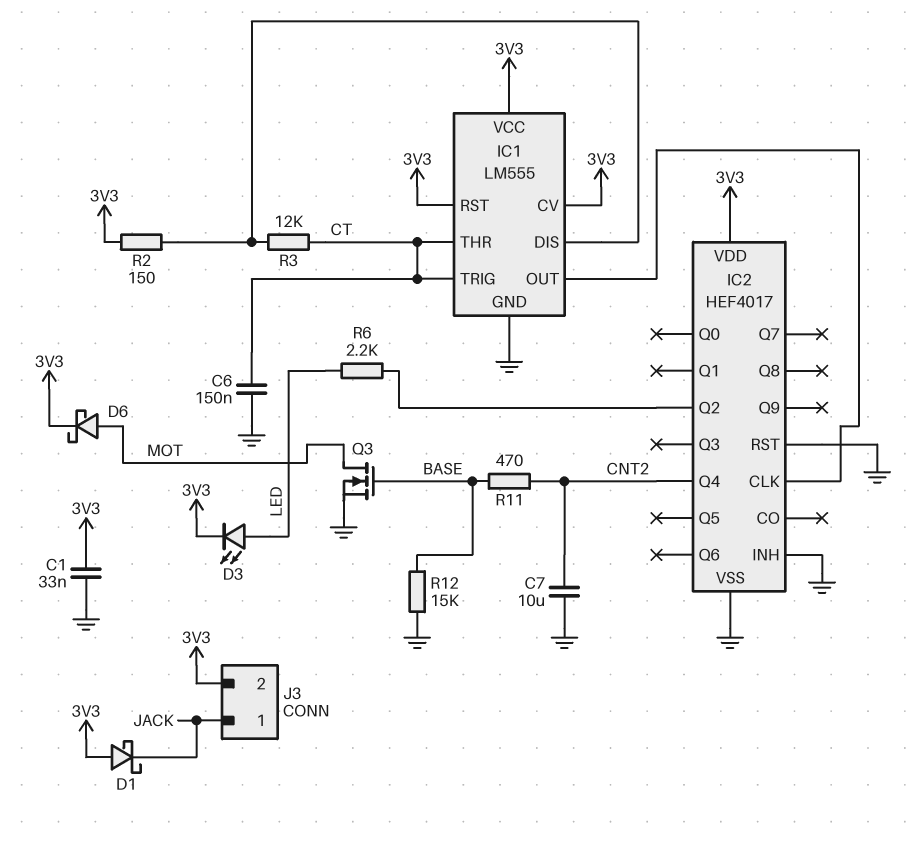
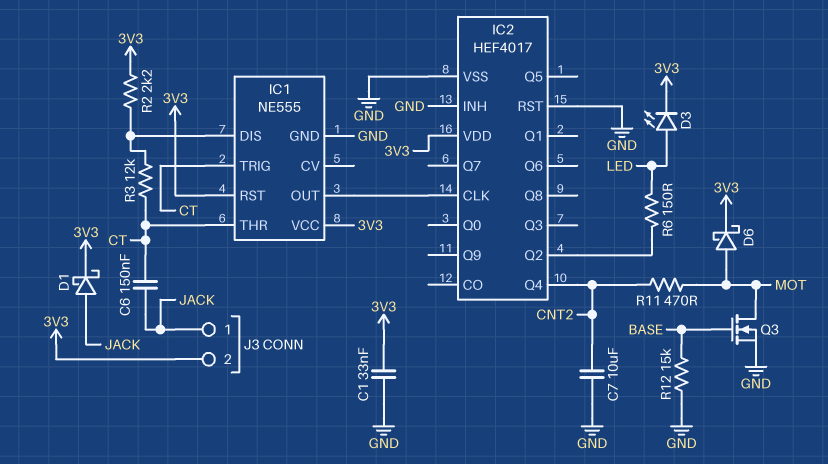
C6: 150nF (CT, GND) -> 150nF (CT, JACK)
D1: schottky (A 3V3, K JACK) -> schottky (A JACK, K 3V3)
IC1: LM555 -> NE555
IC1 pin CV: 3V3 -> none
R2: 150 (3V3, IC1/DIS) -> 2.2k (3V3, IC1/DIS)
R6: 2.2k (IC2/Q2, LED) -> 150 (IC2/Q2, LED)
R11: 470 (BASE, CNT2) -> 470 (CNT2, MOT)

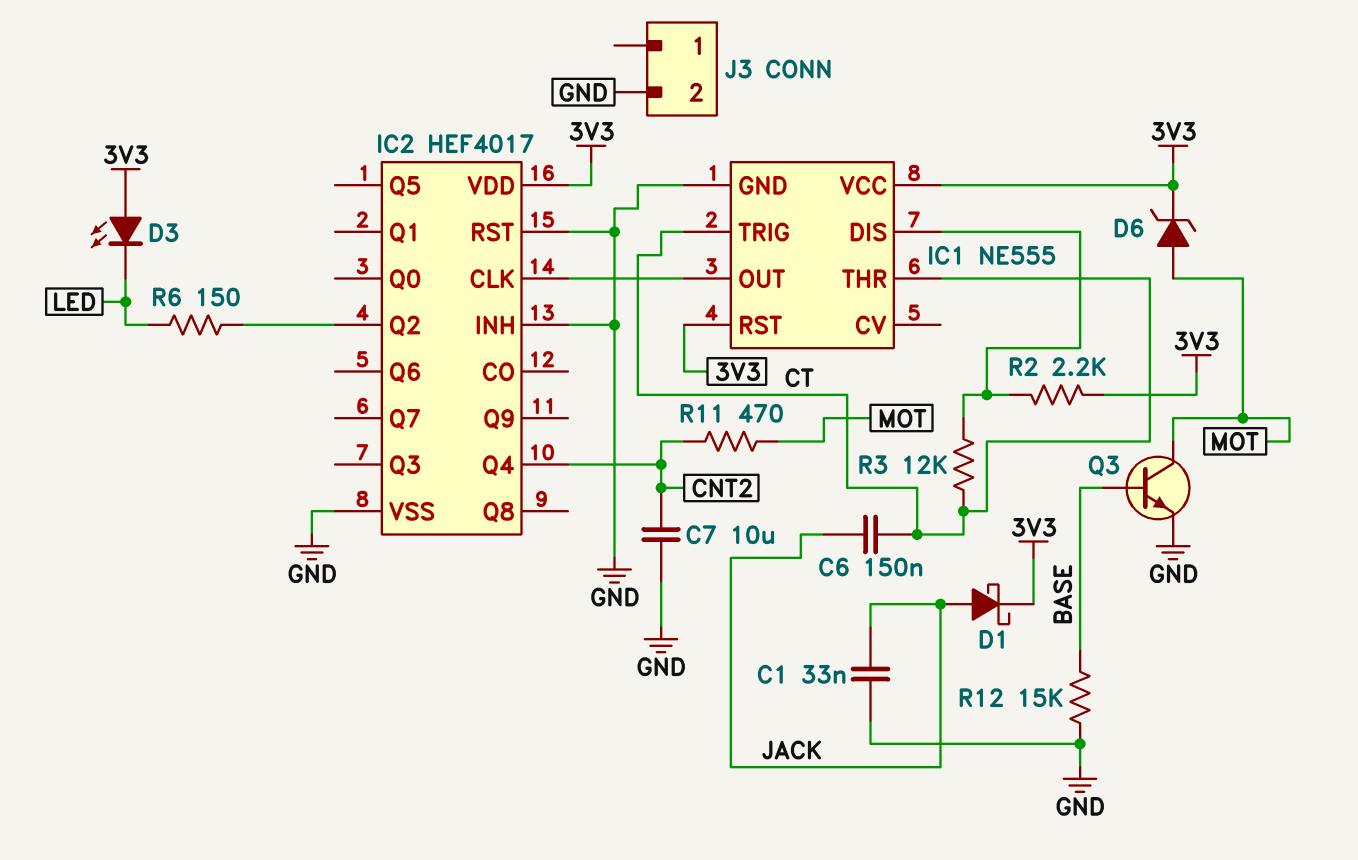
C1: 33nF (3V3, GND) -> 33nF (GND, JACK)
D3: LED (A LED, K 3V3) -> LED (A 3V3, K LED)
D6: schottky (A MOT, K 3V3) -> zener (A MOT, K 3V3)
J3 pin 1: JACK -> none
J3 pin 2: 3V3 -> GND
Q3: NMOS (G BASE, D MOT, S GND) -> NPN (B BASE, C MOT, E GND)

